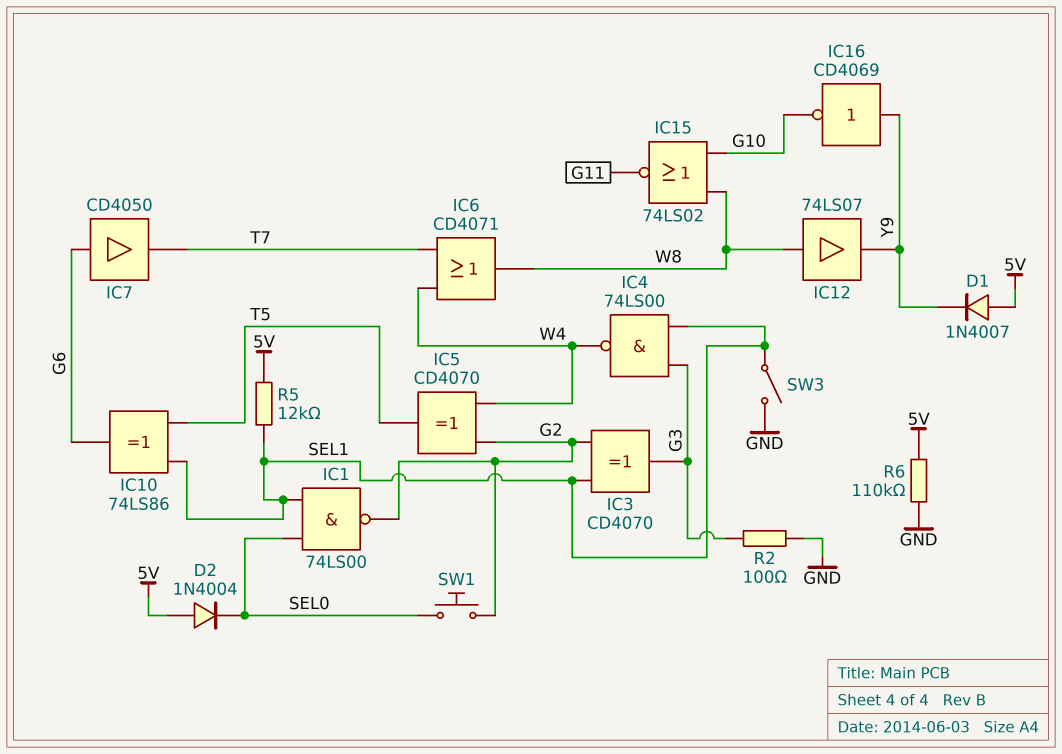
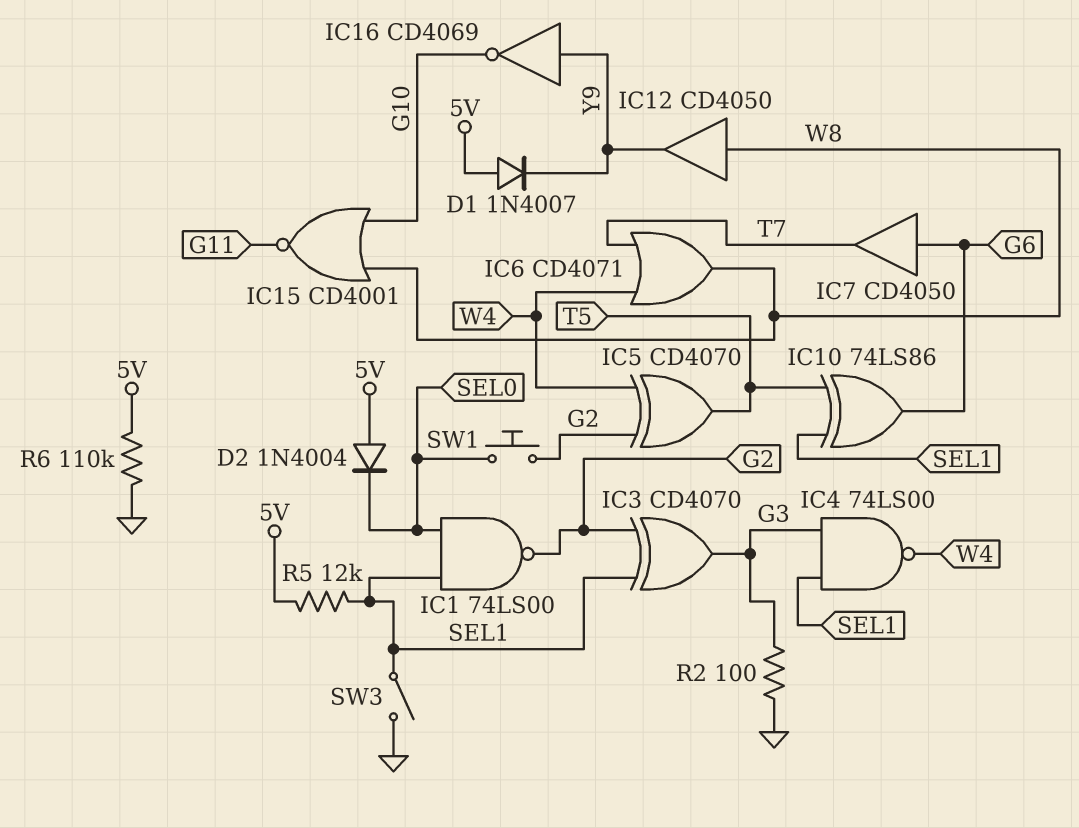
IC12: buffer 74LS07 (in W8, out Y9) -> buffer CD4050 (in W8, out Y9)
IC15: NOR 74LS02 (in G10, in W8, out G11) -> NOR CD4001 (in G10, in W8, out G11)

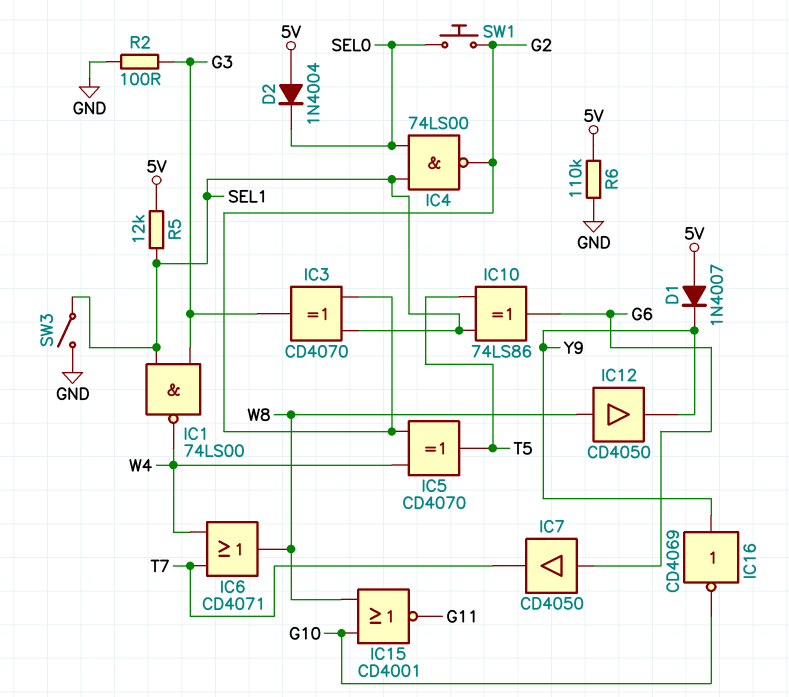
IC1: NAND 74LS00 (in SEL0, in SEL1, out G2) -> NAND 74LS00 (in G3, in SEL1, out W4)
IC4: NAND 74LS00 (in G3, in SEL1, out W4) -> NAND 74LS00 (in SEL0, in SEL1, out G2)

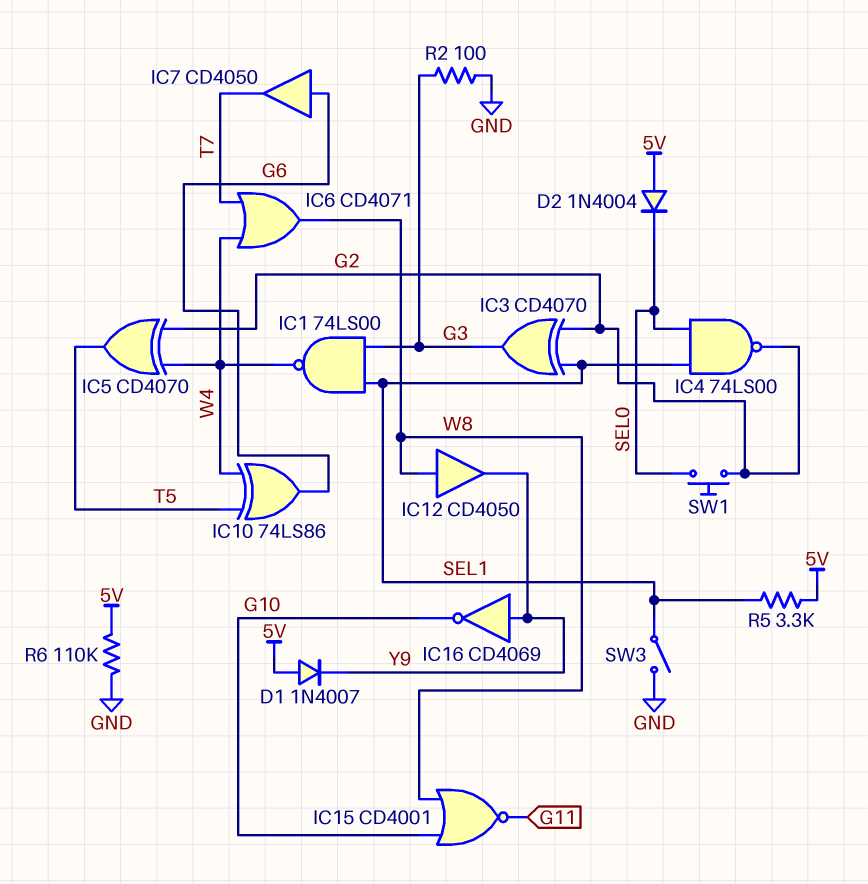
IC10: XOR 74LS86 (in SEL1, in T5, out G6) -> XOR 74LS86 (in T5, in W4, out G6)
R5: 12k (5V, SEL1) -> 3.3k (5V, SEL1)

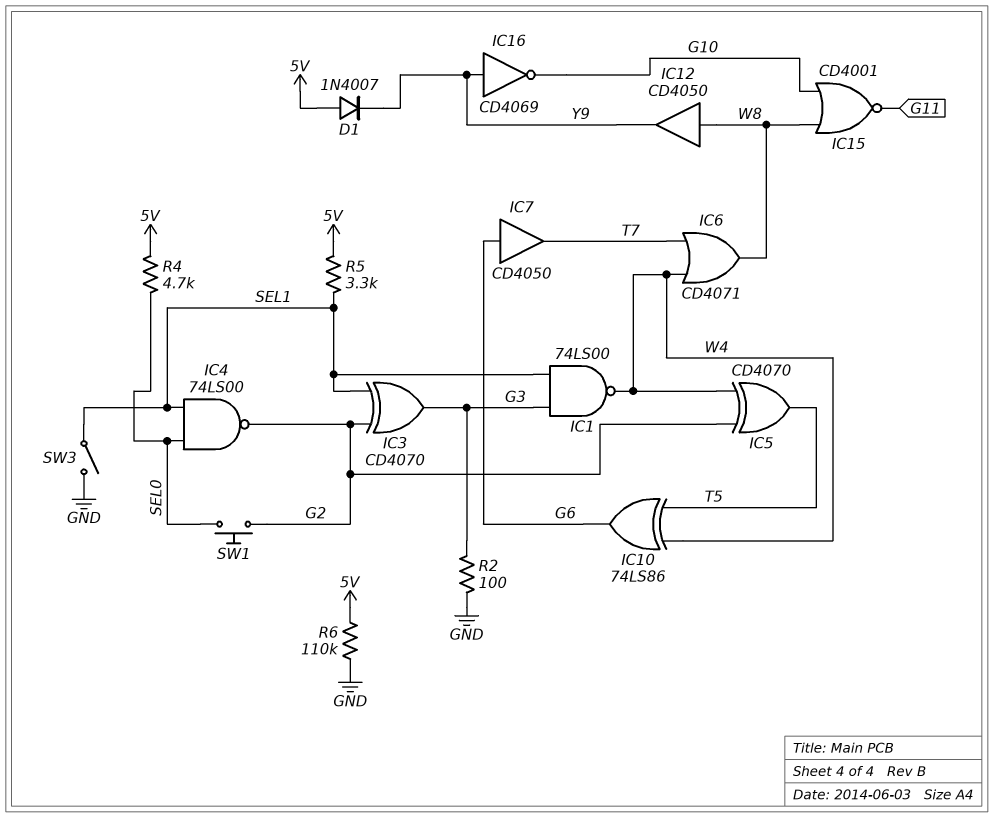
D2: diode 1N4004 (A 5V, K SEL0) -> none
R4: none -> 4.7k (5V, SEL0)

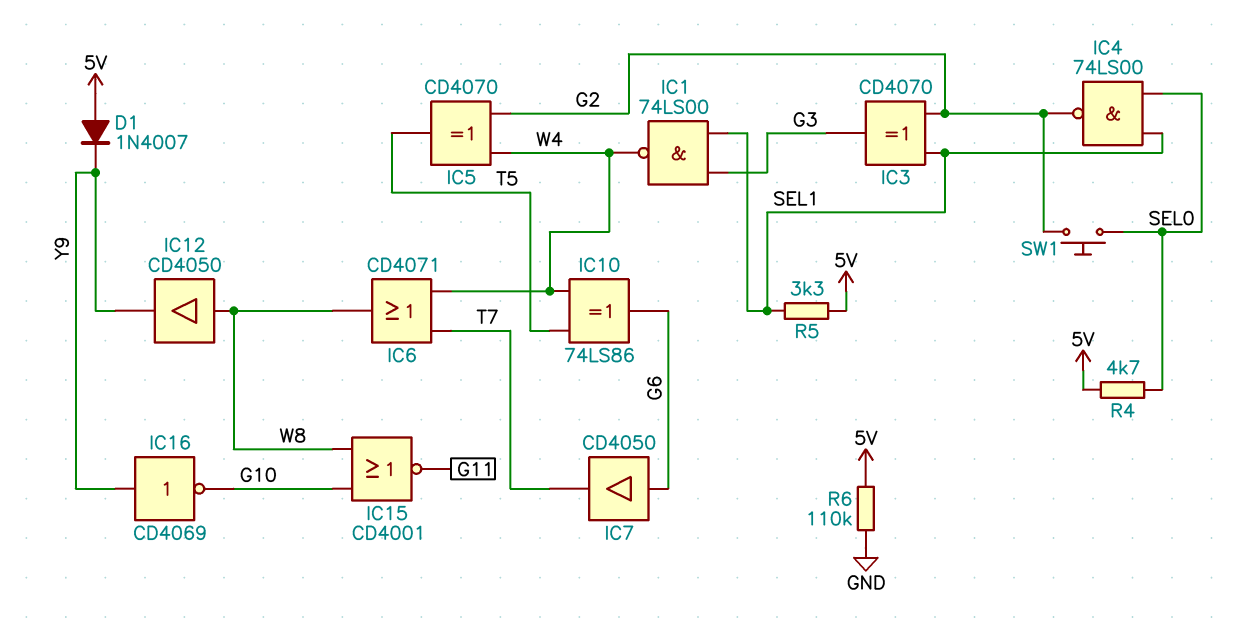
R2: 100 (G3, GND) -> none
SW3: switch (GND, SEL1) -> none

